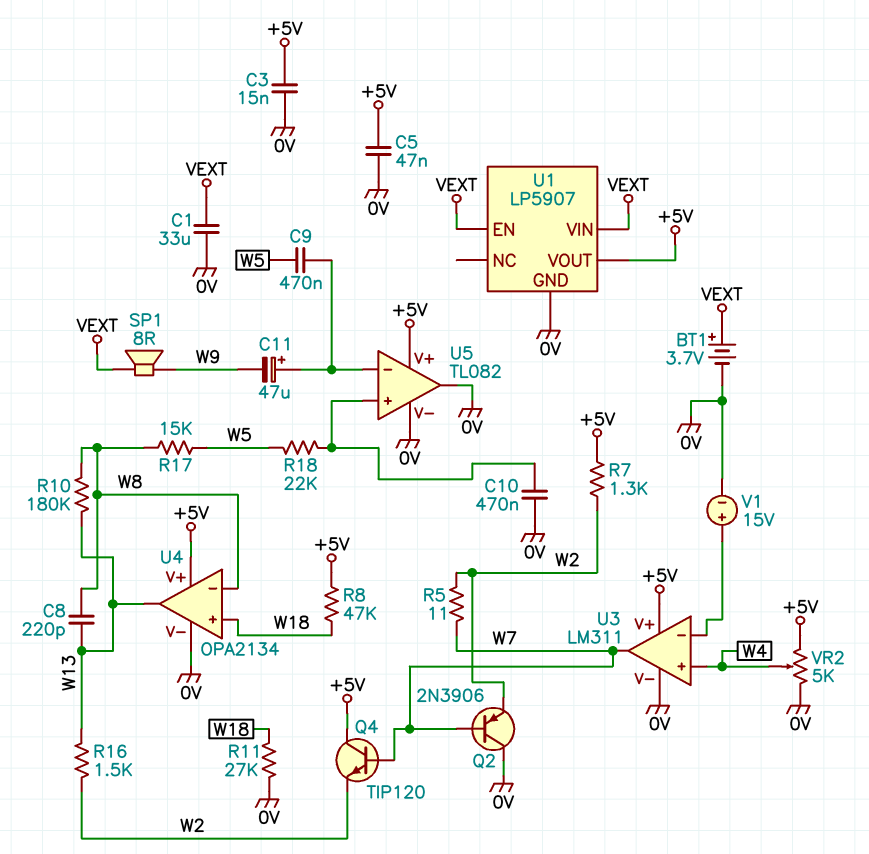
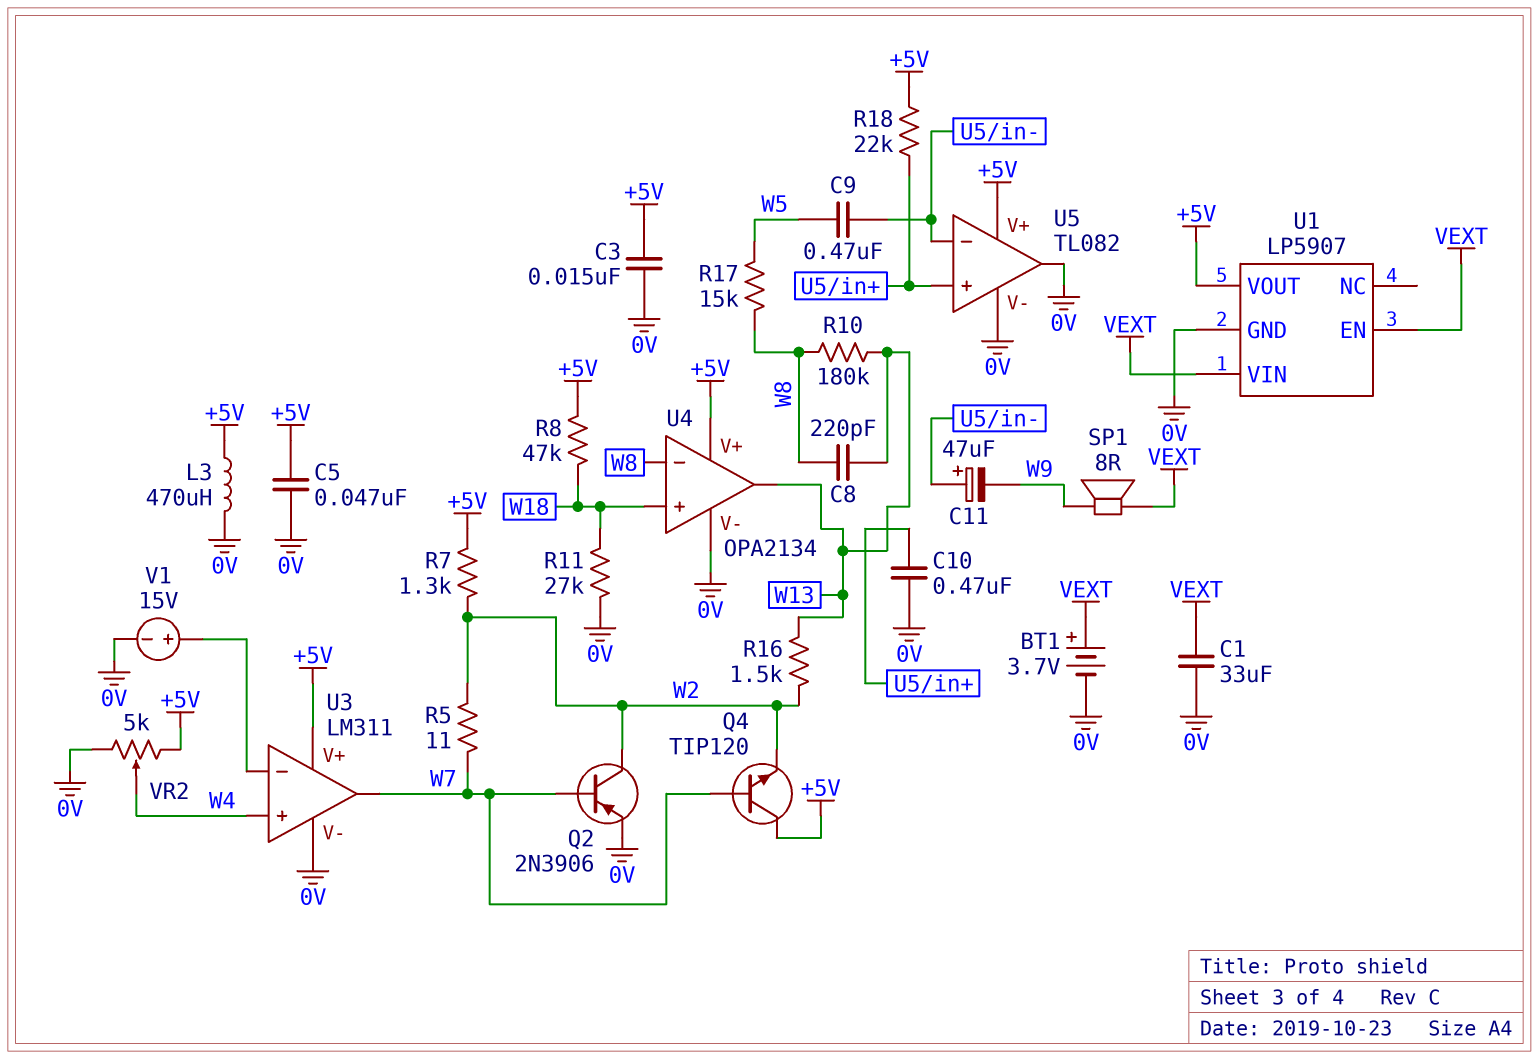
L3: none -> 470uH (+5V, 0V)
Q2: PNP 2N3906 (B W7, C 0V, E W2) -> PNP 2N3906 (B W7, C W2, E 0V)
R18: 22k (U5/in+, W5) -> 22k (+5V, U5/in+)

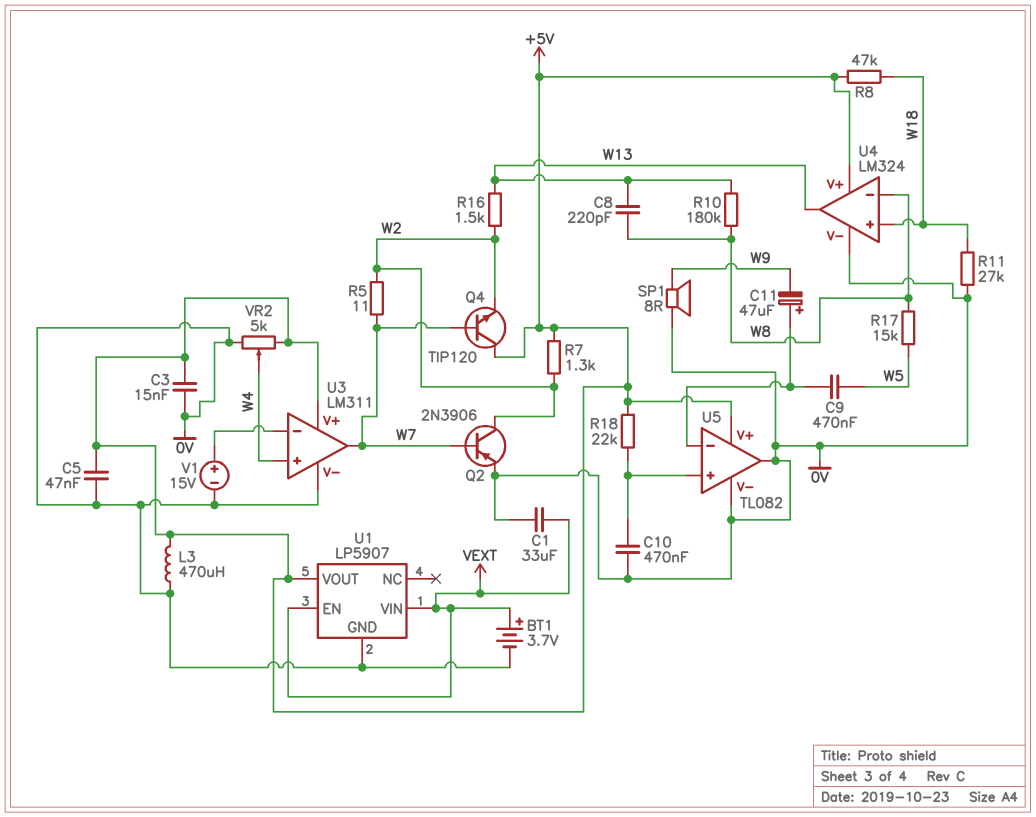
SP1: speaker 8R (VEXT, W9) -> speaker 8R (0V, W9)
U4: OPA2134 -> LM324

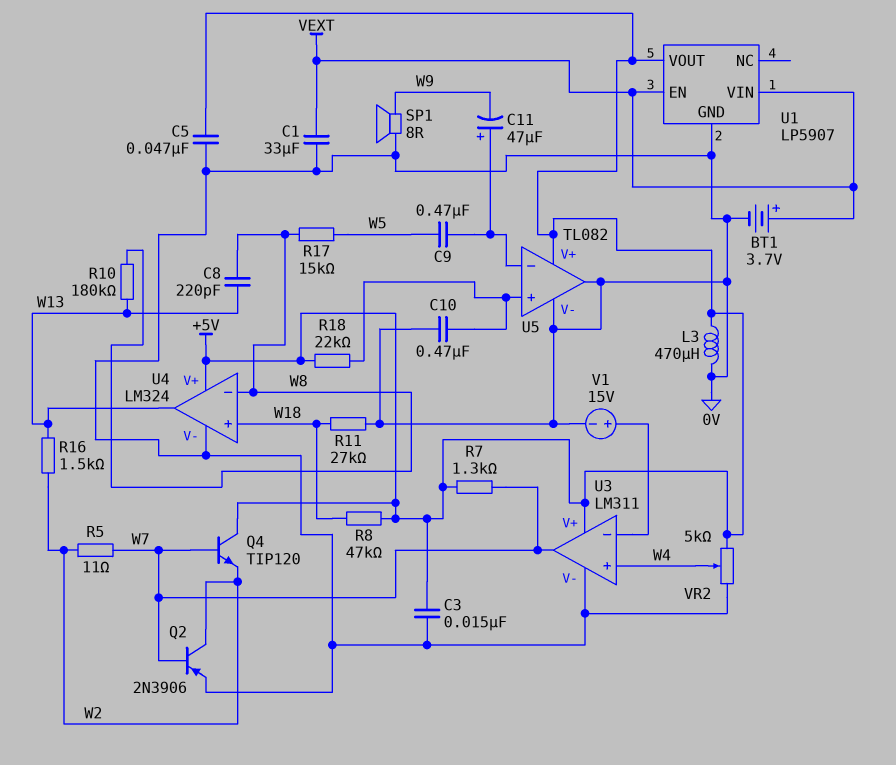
R7: 1.3k (+5V, W2) -> 1.3k (+5V, W7)

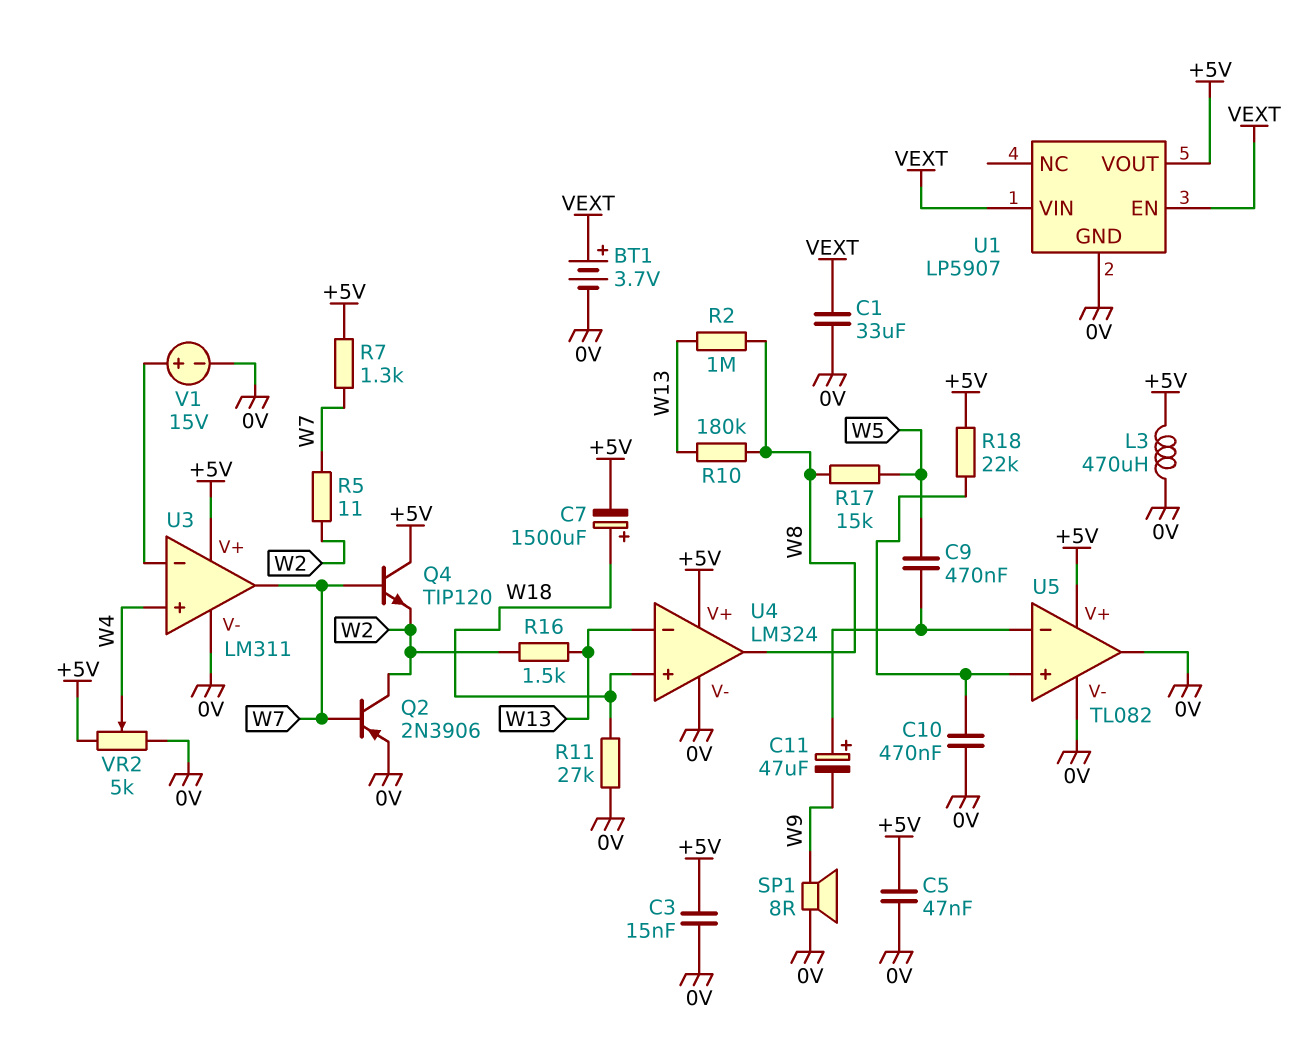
C7: none -> 1500uF (plus W18, minus +5V)
C8: 220pF (W8, W13) -> none
R2: none -> 1M (W8, W13)
R8: 47k (+5V, W18) -> none
U4 pin in-: W8 -> W13
U4 pin out: W13 -> W8

